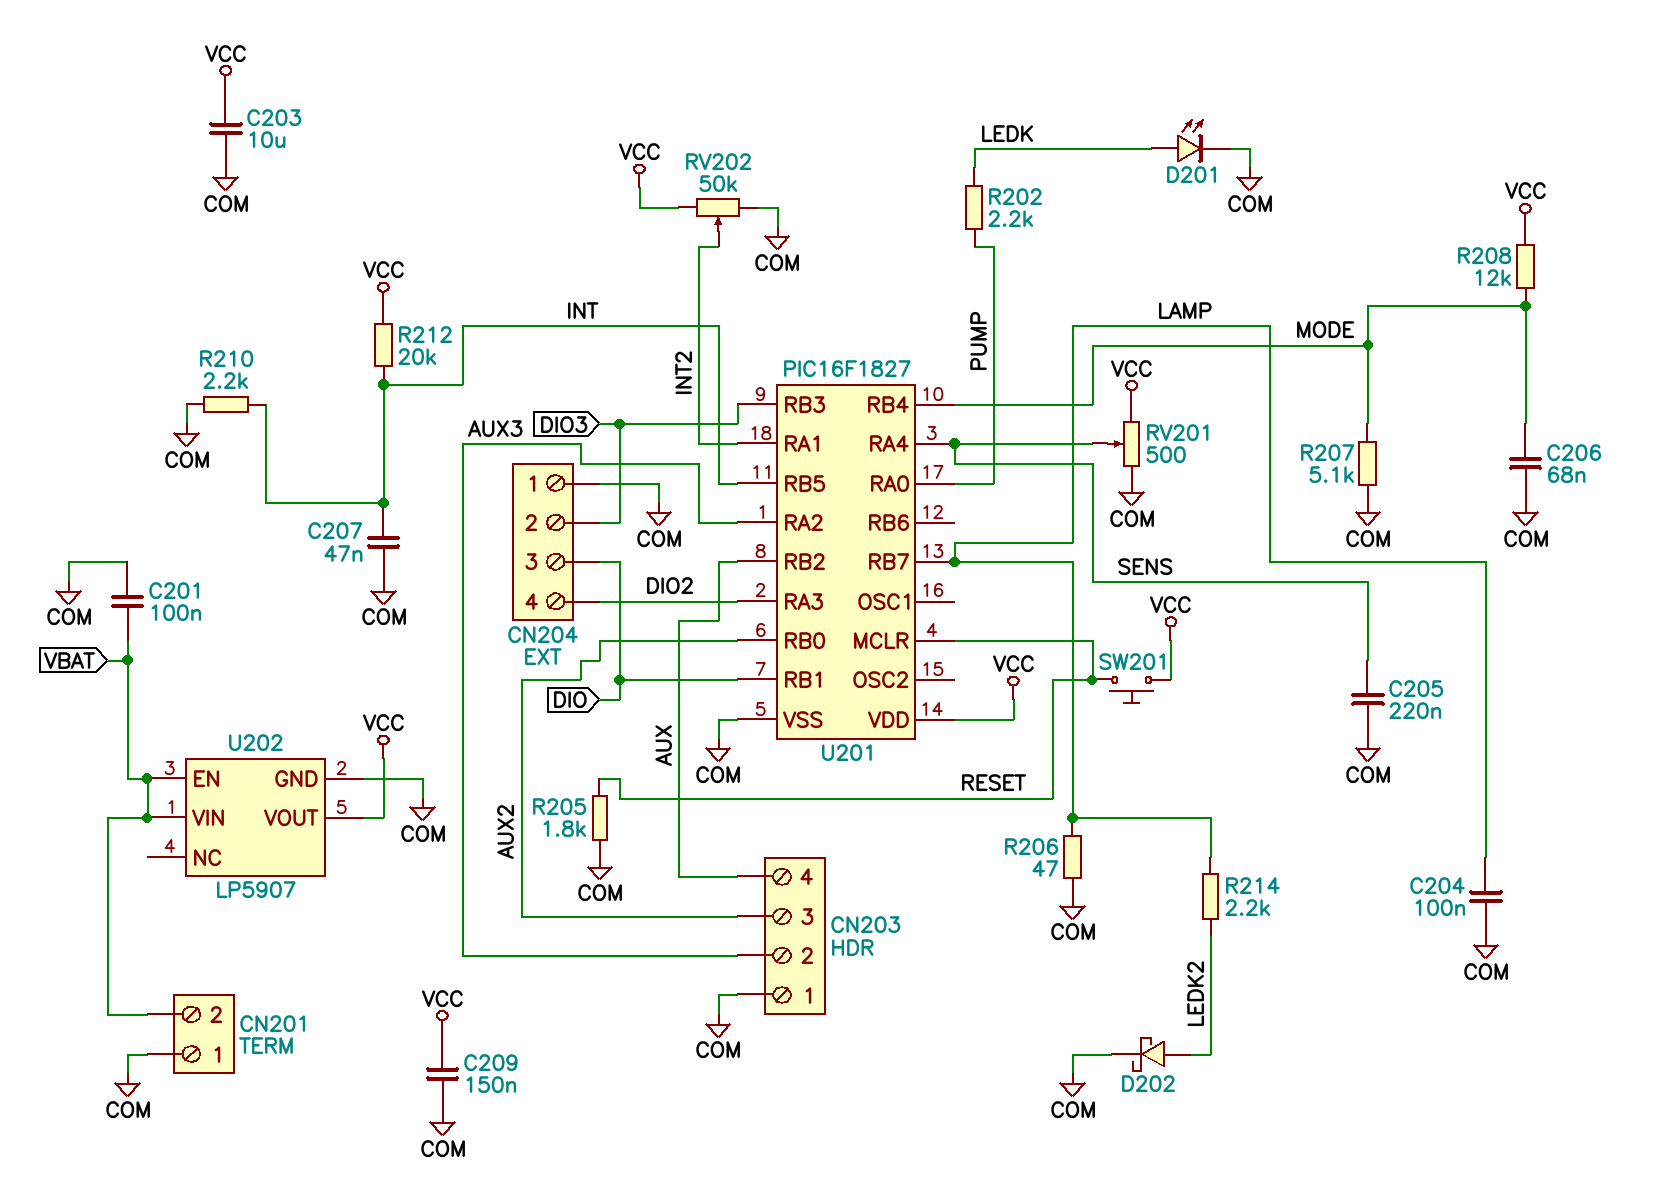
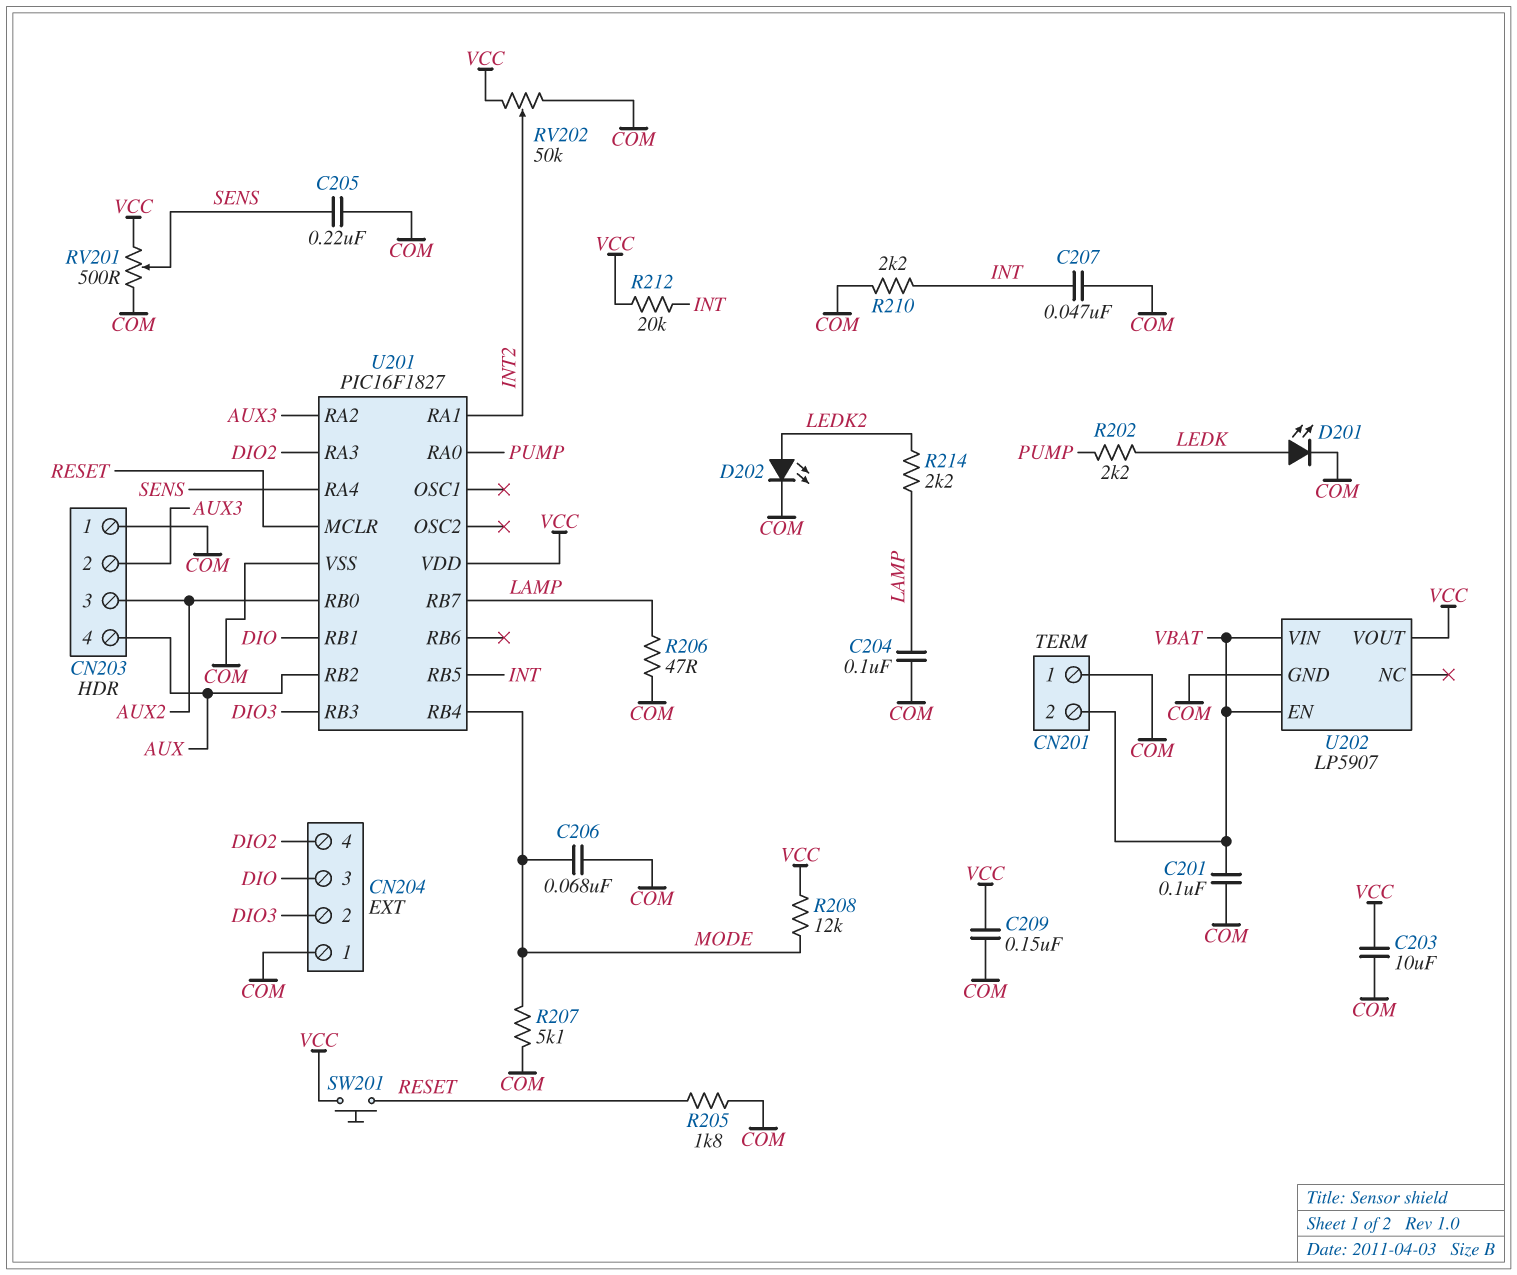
D202: schottky (A LEDK2, K COM) -> LED (A LEDK2, K COM)

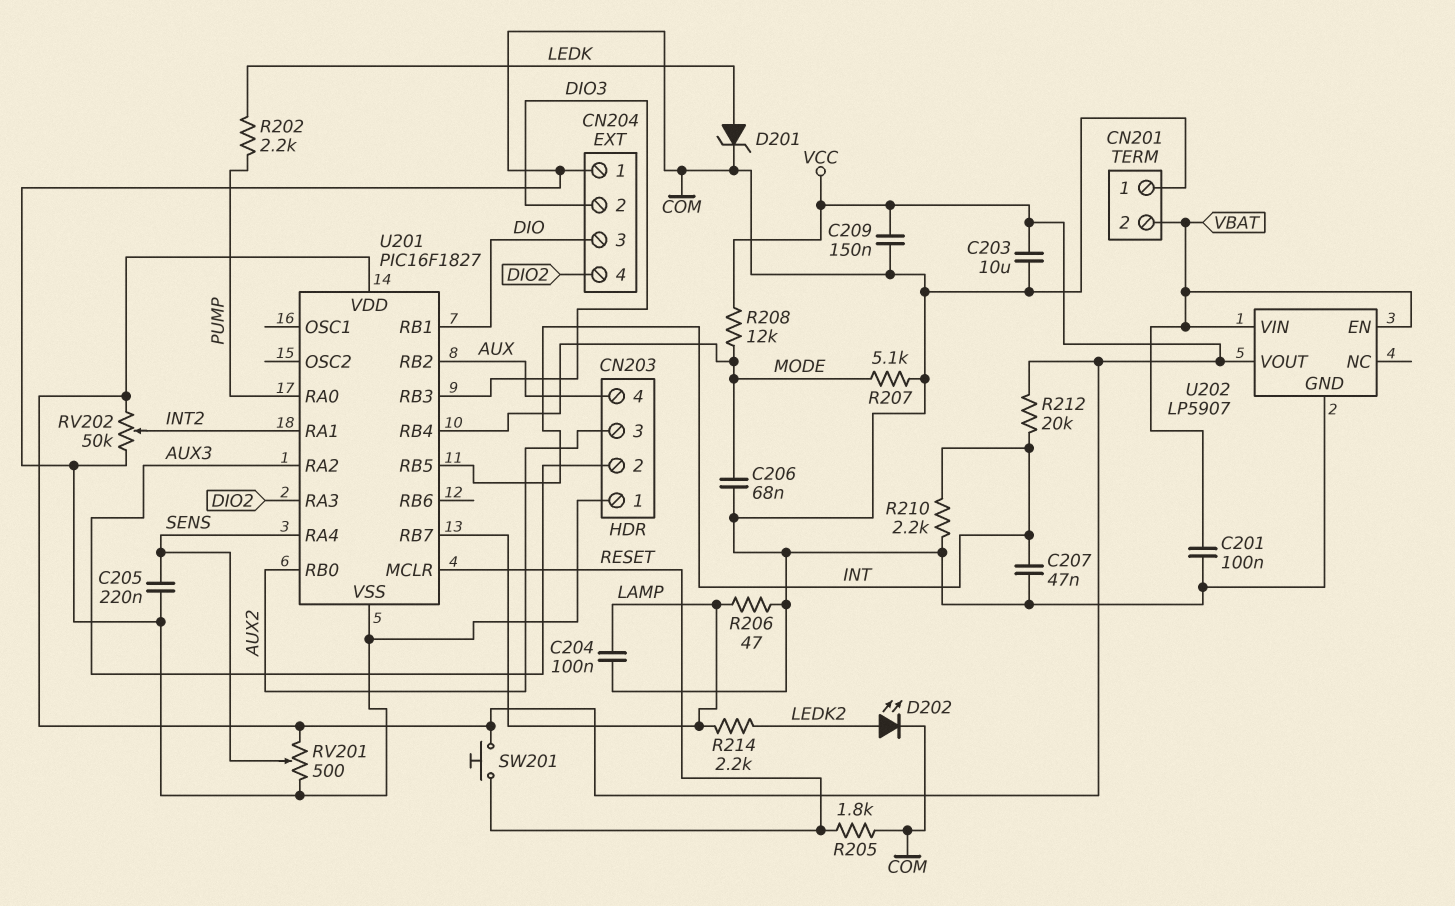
D201: LED (A LEDK, K COM) -> zener (A LEDK, K COM)

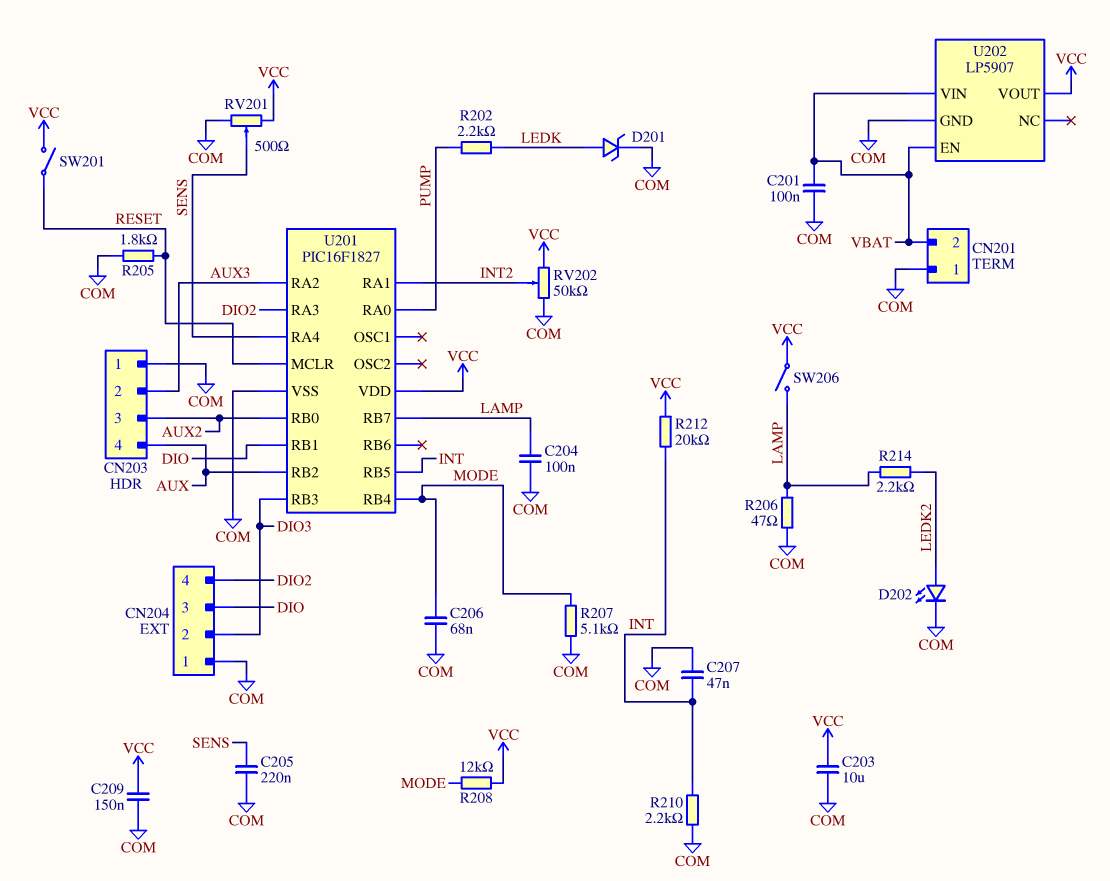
SW201: button (RESET, VCC) -> switch (RESET, VCC)
SW206: none -> switch (LAMP, VCC)

